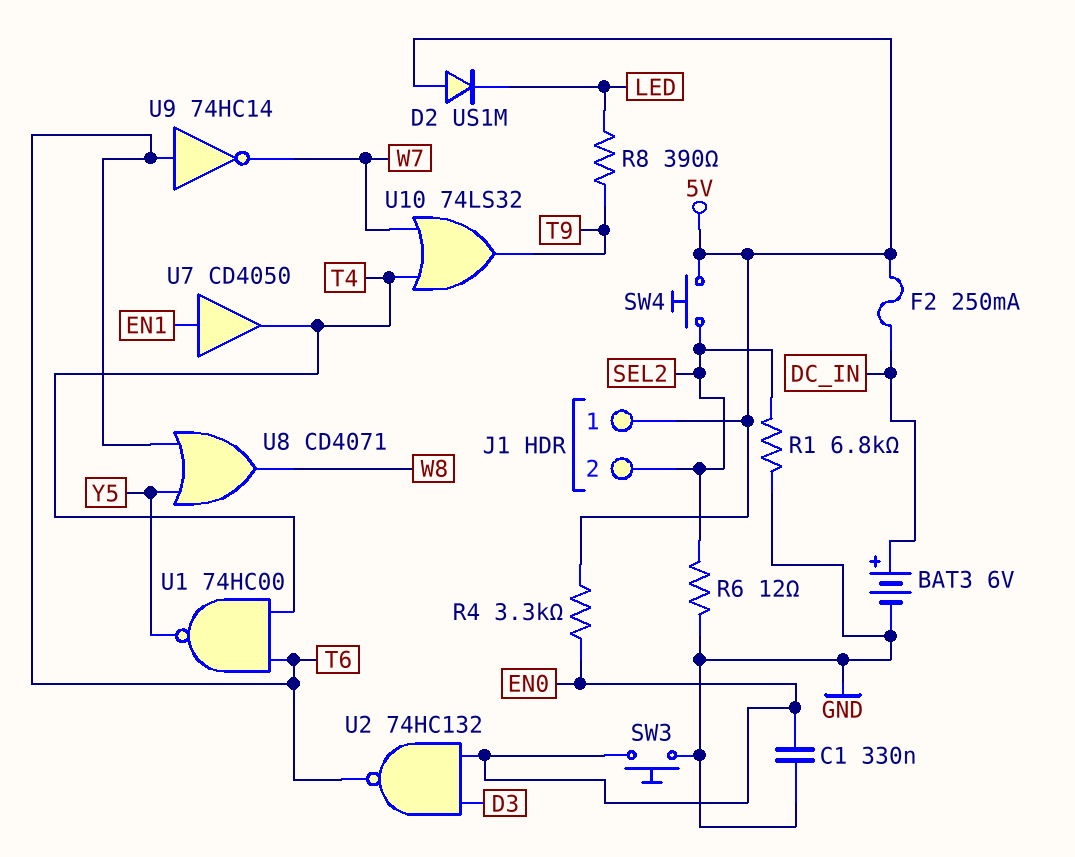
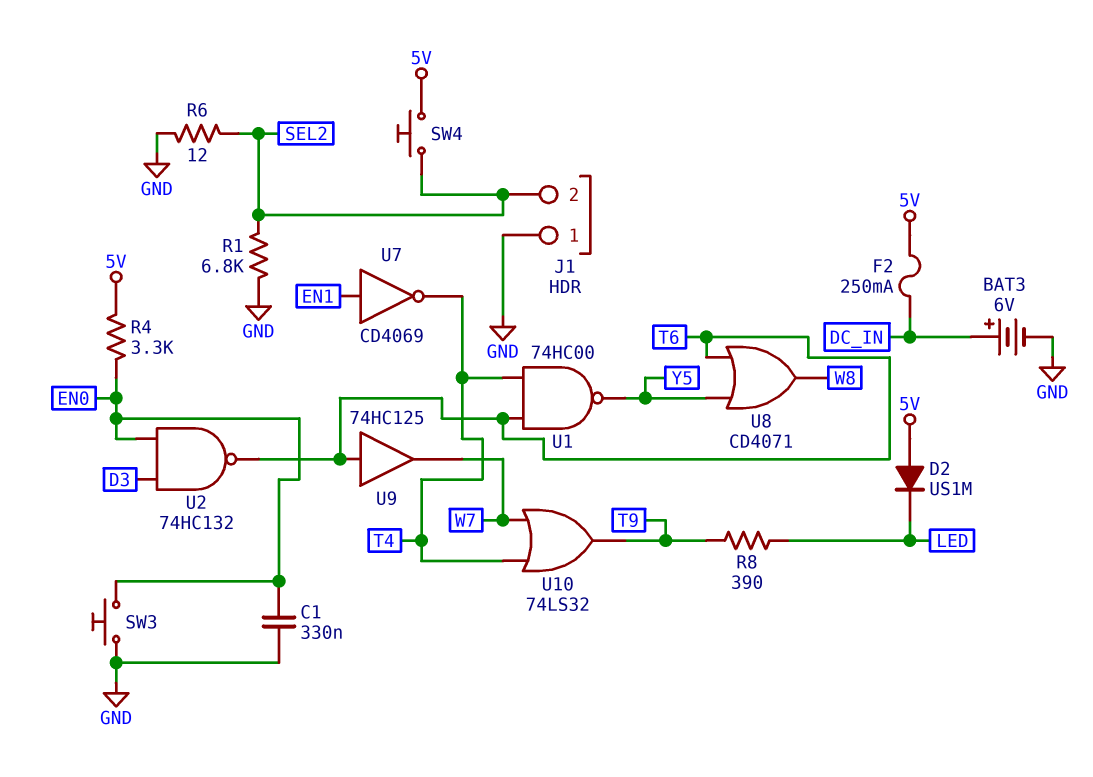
J1 pin 1: 5V -> GND
U7: buffer CD4050 (in EN1, out T4) -> NOT CD4069 (in EN1, out T4)
U9: NOT 74HC14 (in T6, out W7) -> buffer 74HC125 (in T6, out W7)

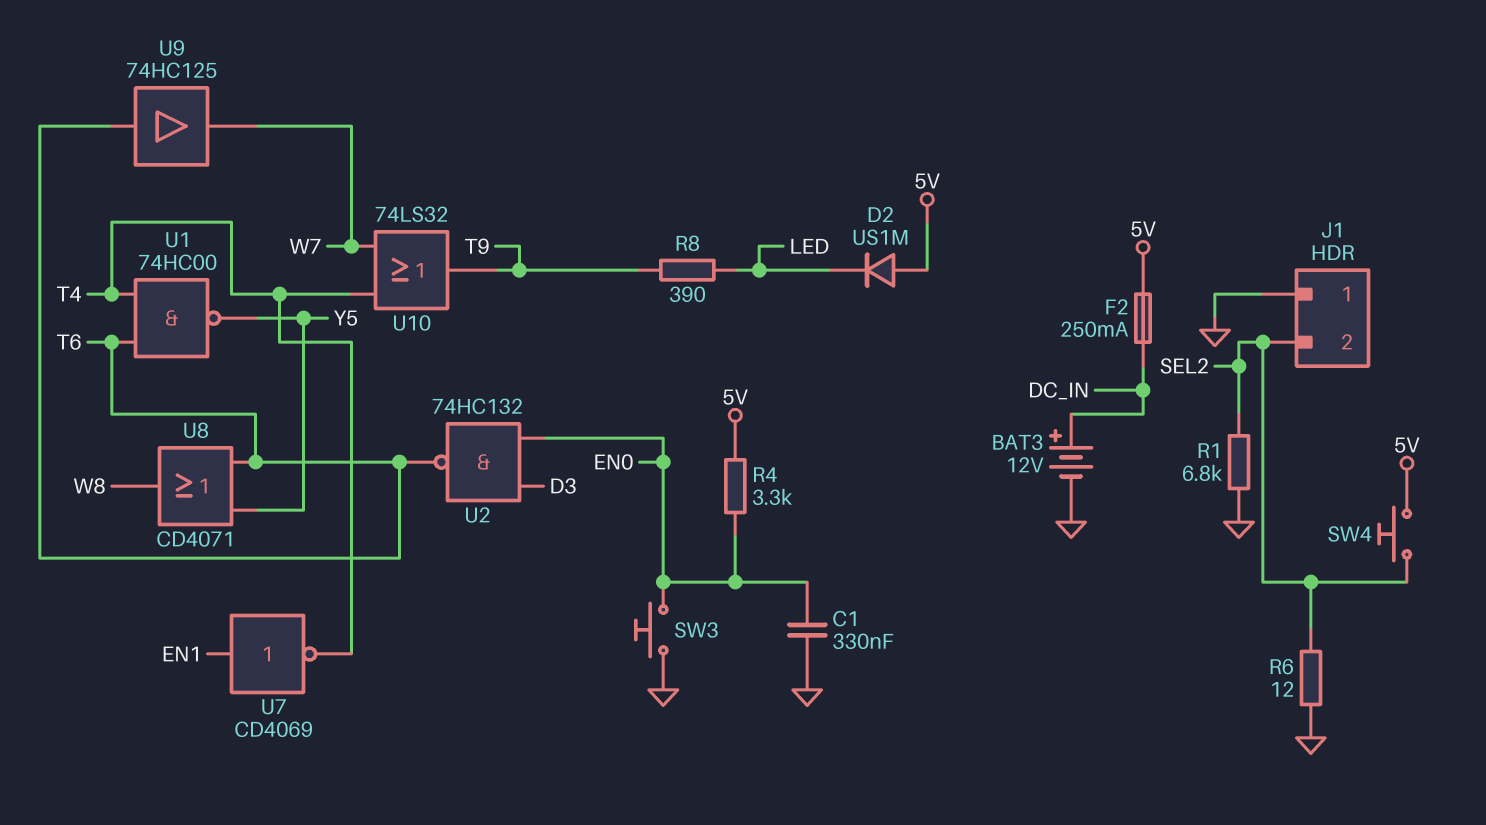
BAT3: 6V (plus DC_IN, minus GND) -> 12V (plus DC_IN, minus GND)

